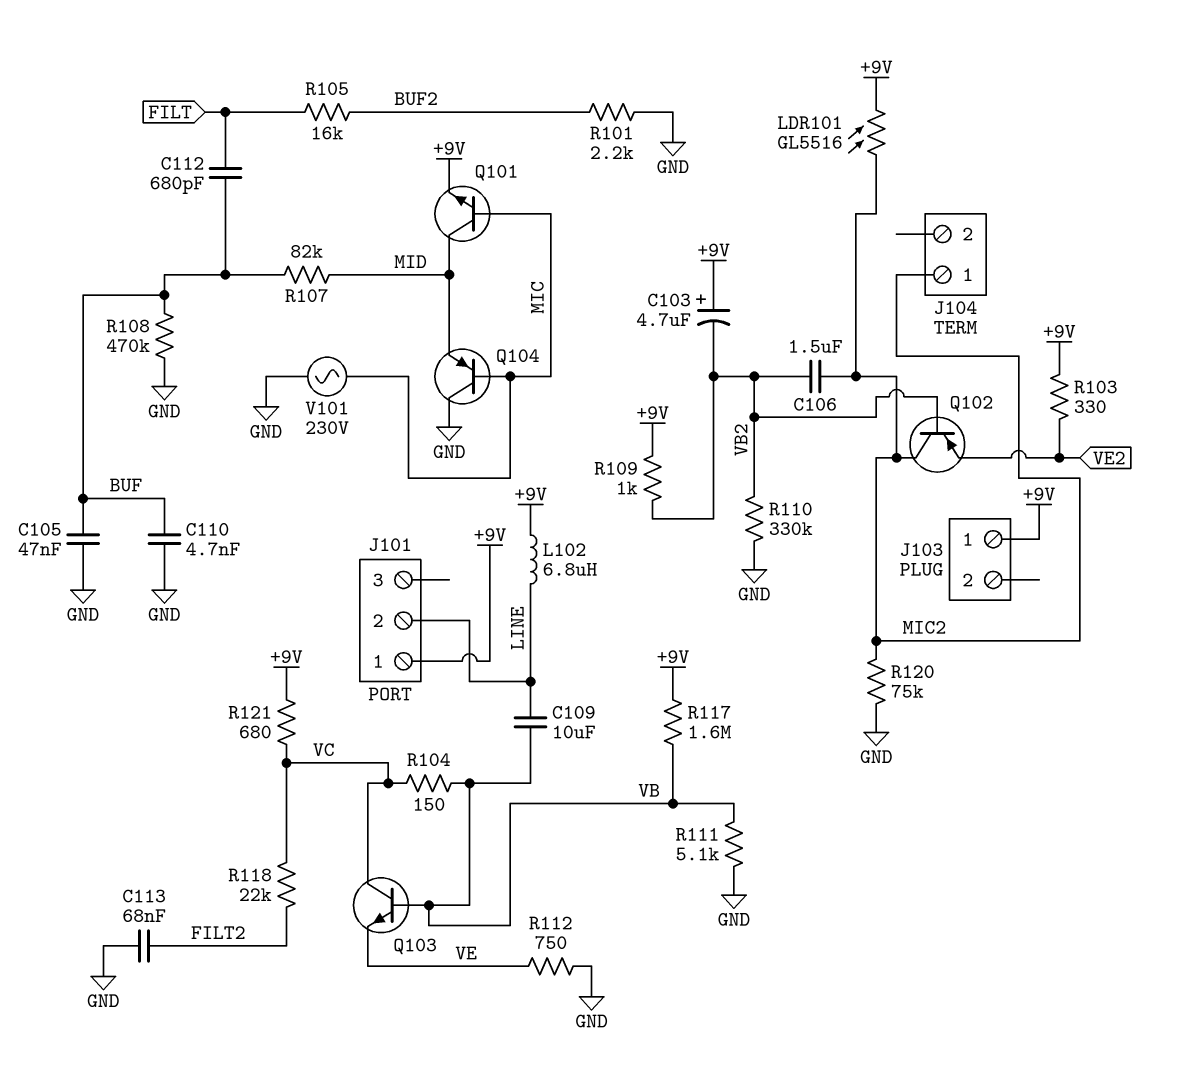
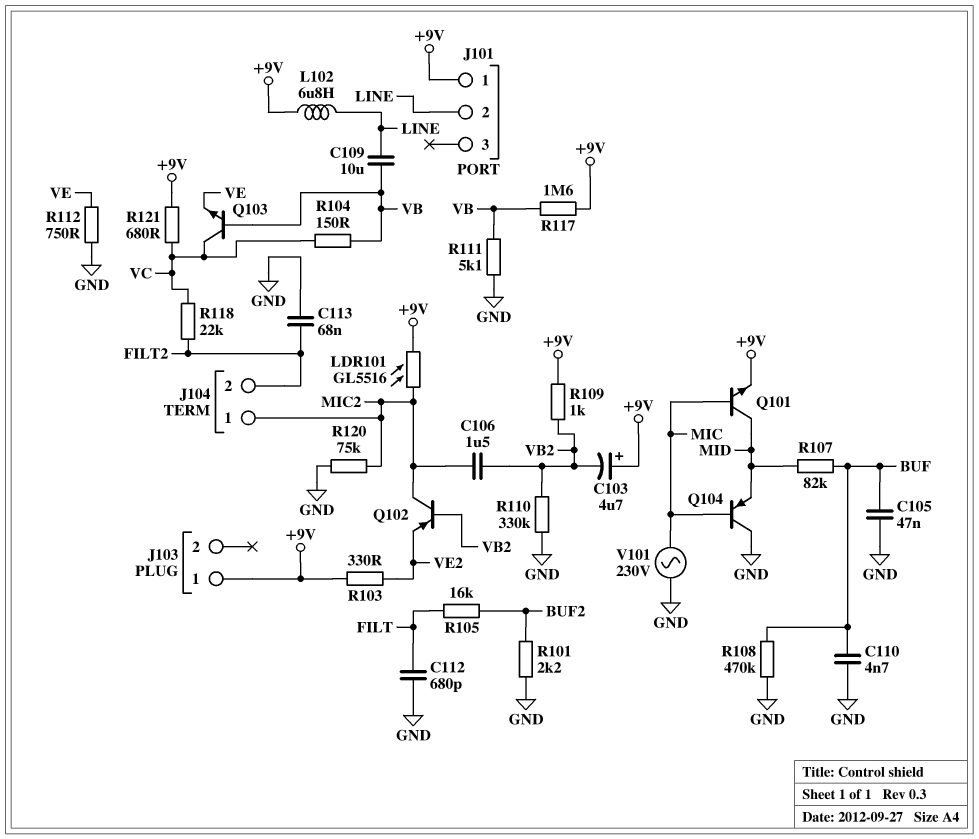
C112: 680pF (BUF, FILT) -> 680pF (FILT, GND)
J104 pin 2: none -> FILT2

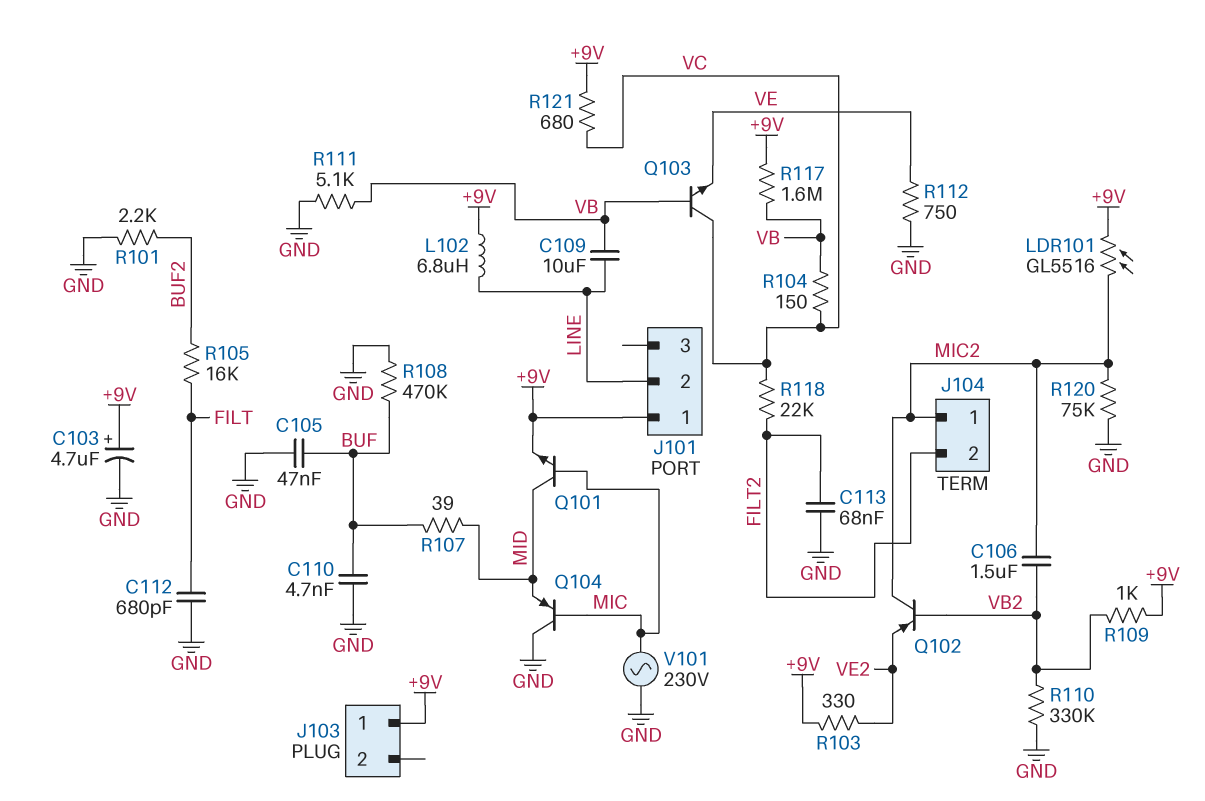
C103: 4.7uF (plus +9V, minus VB2) -> 4.7uF (plus +9V, minus GND)
R107: 82k (BUF, MID) -> 39 (BUF, MID)

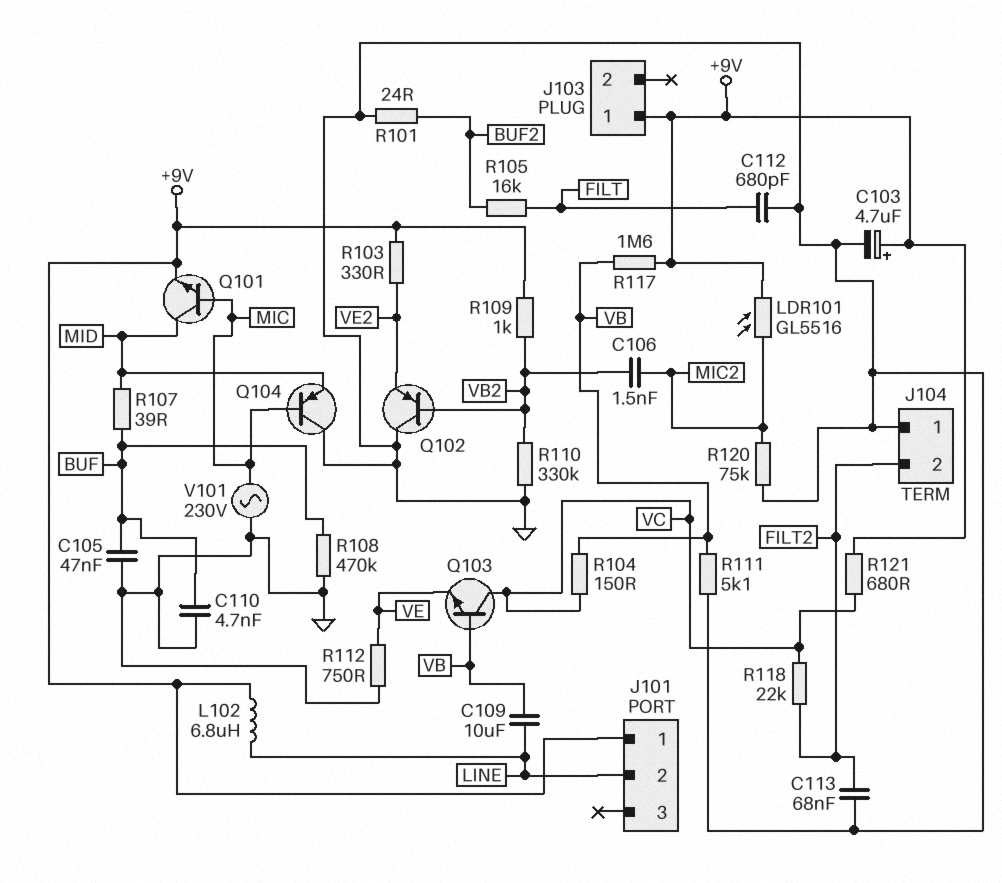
C106: 1.5uF (MIC2, VB2) -> 1.5nF (MIC2, VB2)
J104 pin 1: MIC2 -> GND
Q102: PNP (B VB2, C MIC2, E VE2) -> PNP (B VB2, C GND, E VE2)
R101: 2.2k (BUF2, GND) -> 24 (BUF2, GND)

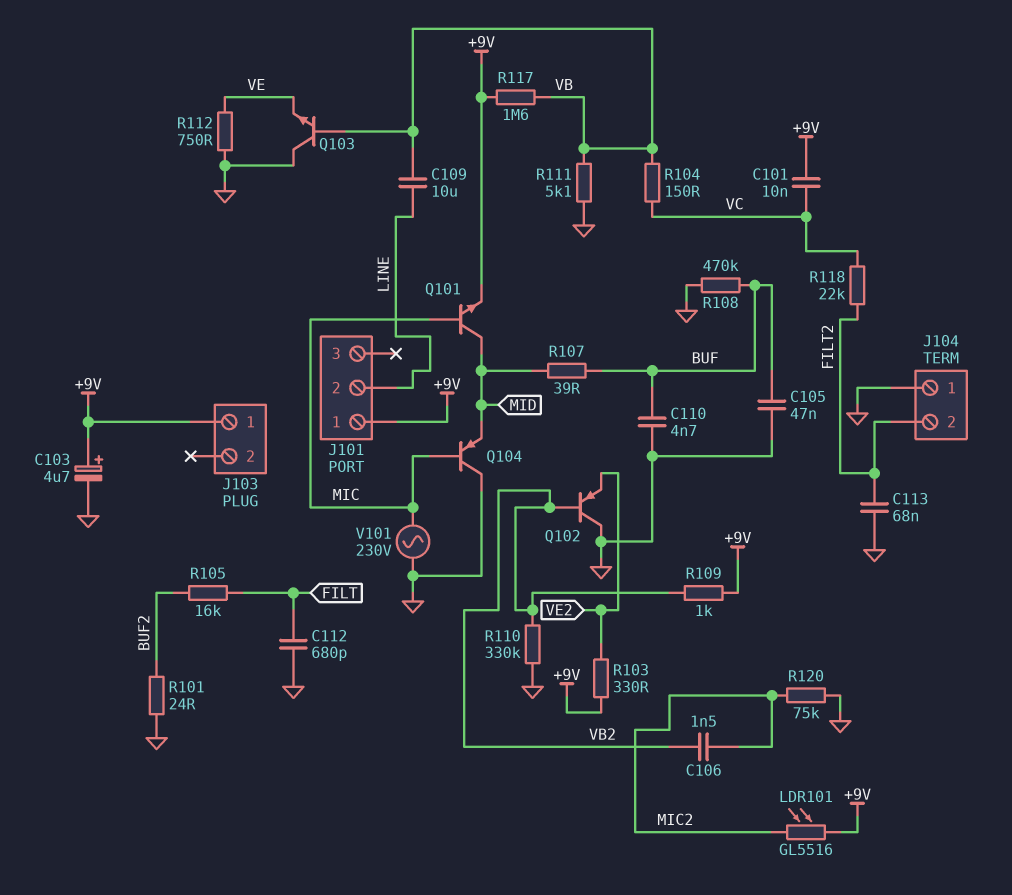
C101: none -> 10nF (+9V, VC)
L102: 6.8uH (+9V, LINE) -> none
Q103: NPN (B VB, C VC, E VE) -> NPN (B VB, C GND, E VE)
R121: 680 (+9V, VC) -> none

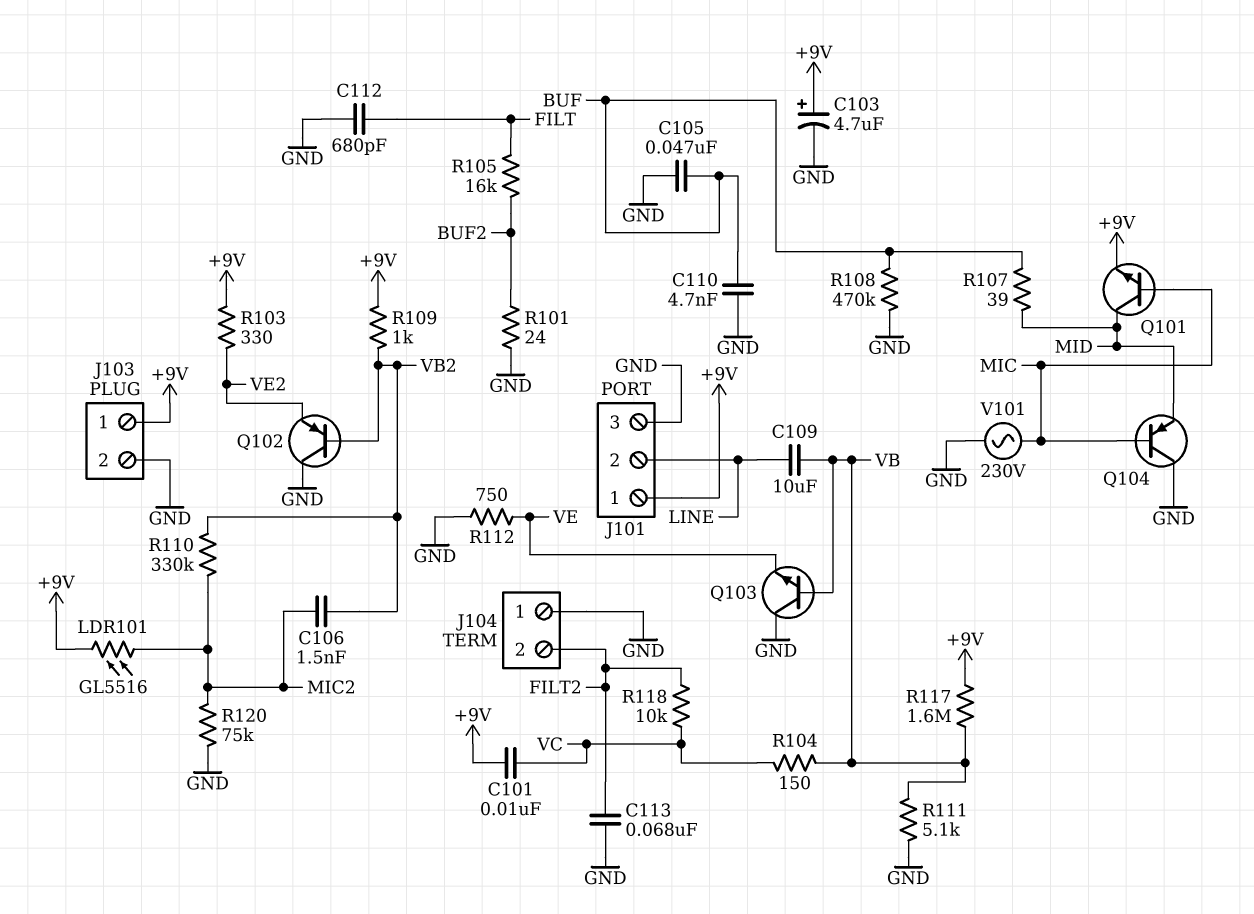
J101 pin 3: none -> GND
J103 pin 2: none -> GND
R110: 330k (GND, VB2) -> 330k (MIC2, VB2)
R118: 22k (FILT2, VC) -> 10k (FILT2, VC)

